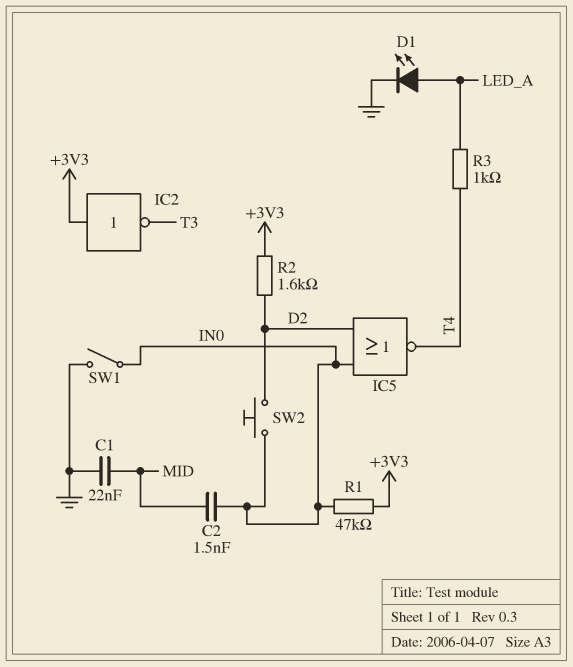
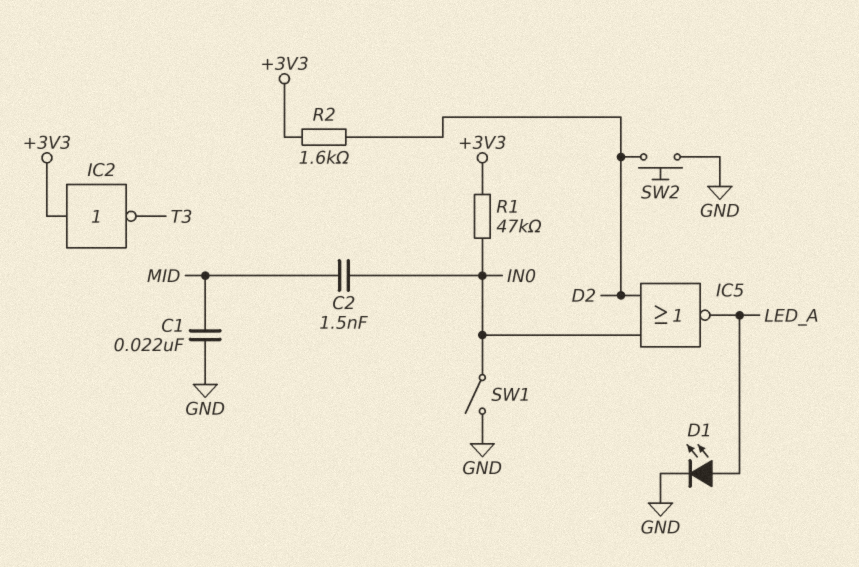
IC5: NOR (in D2, in IN0, out T4) -> NOR (in D2, in IN0, out LED_A)
R3: 1k (LED_A, T4) -> none
SW2: button (D2, IN0) -> button (D2, GND)

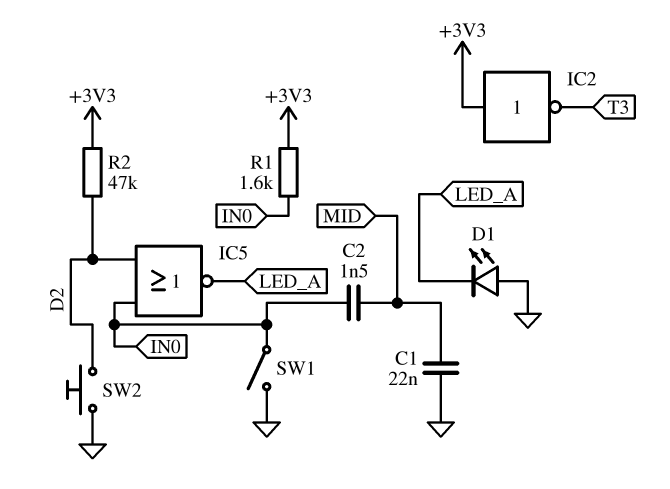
D1: LED (A LED_A, K GND) -> LED (A GND, K LED_A)
R1: 47k (+3V3, IN0) -> 1.6k (+3V3, IN0)
R2: 1.6k (+3V3, D2) -> 47k (+3V3, D2)

